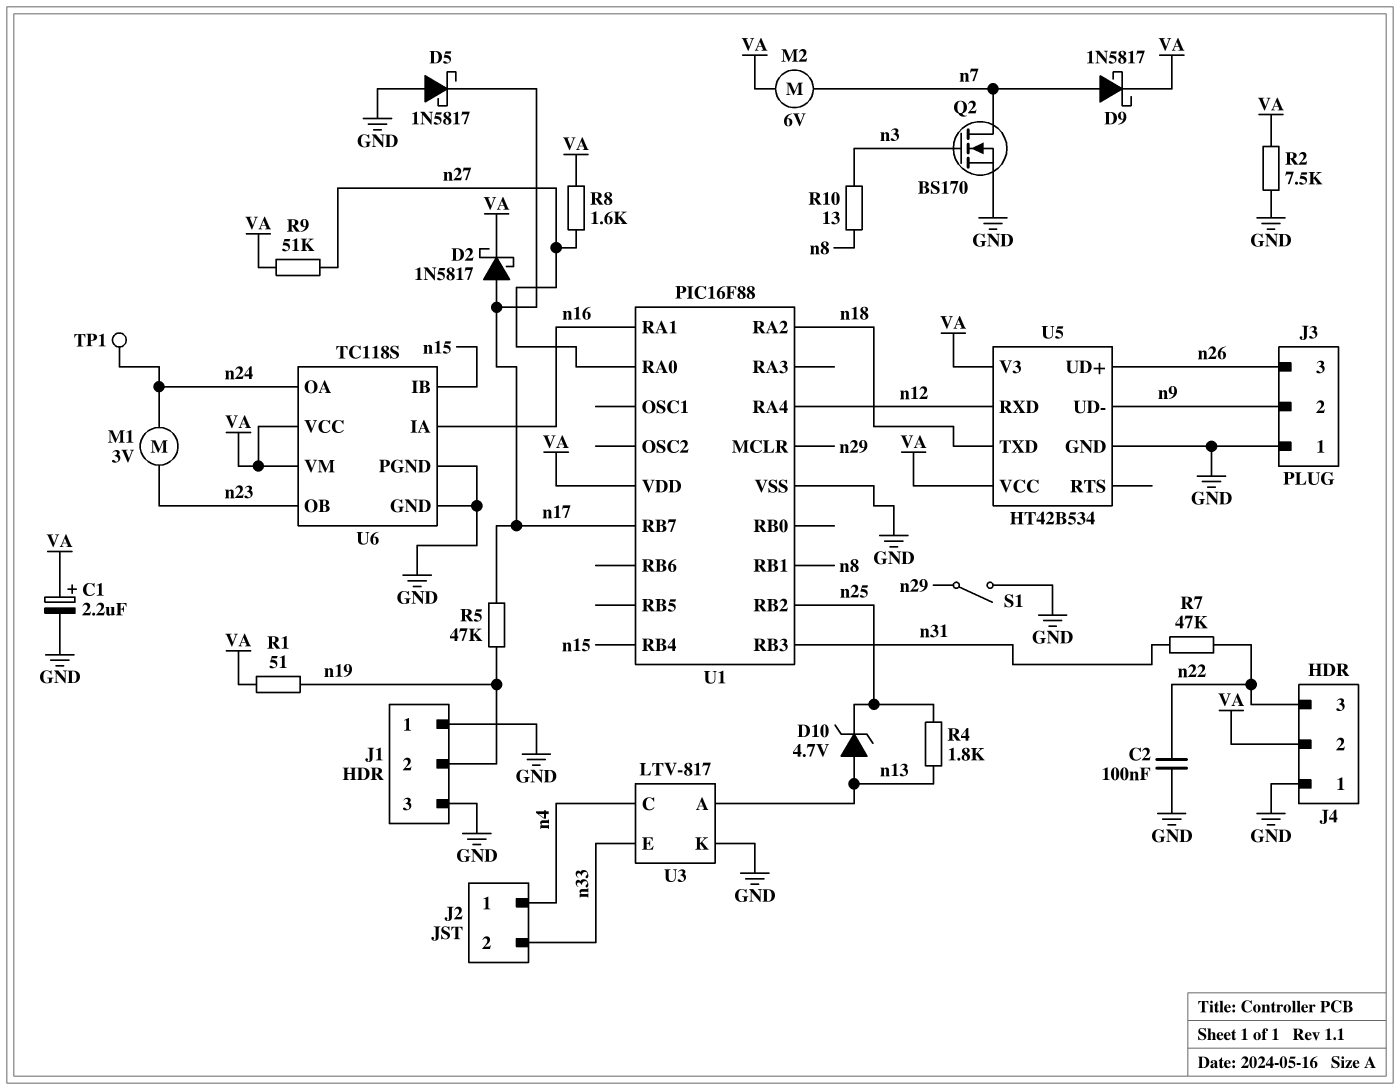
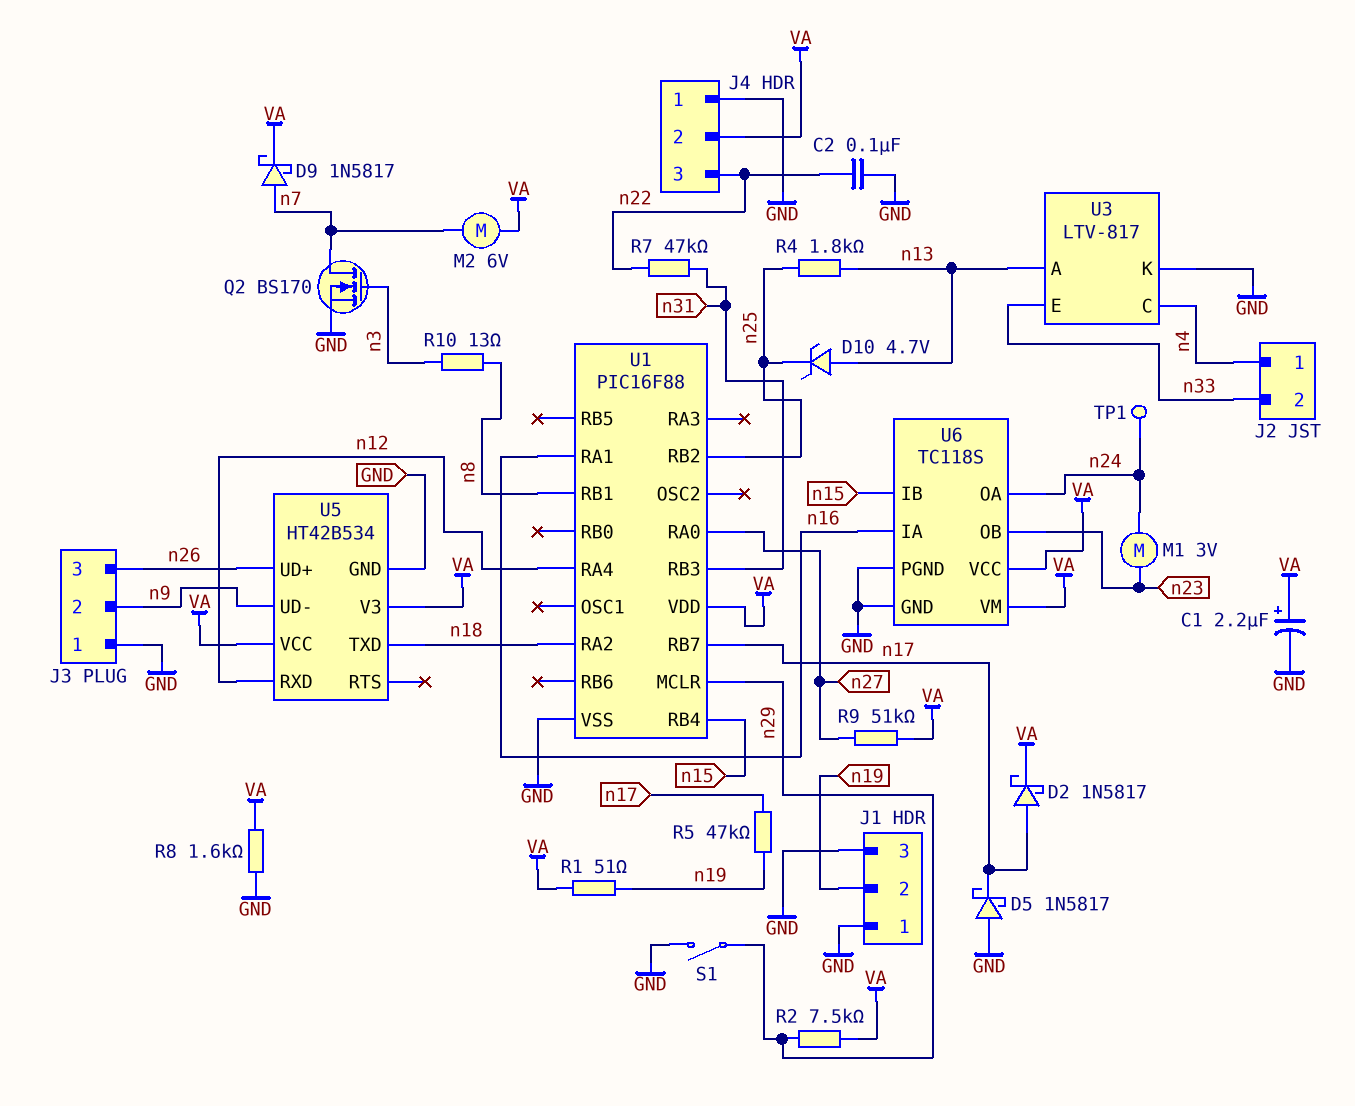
R2: 7.5k (GND, VA) -> 7.5k (VA, n29)
R8: 1.6k (VA, n27) -> 1.6k (GND, VA)

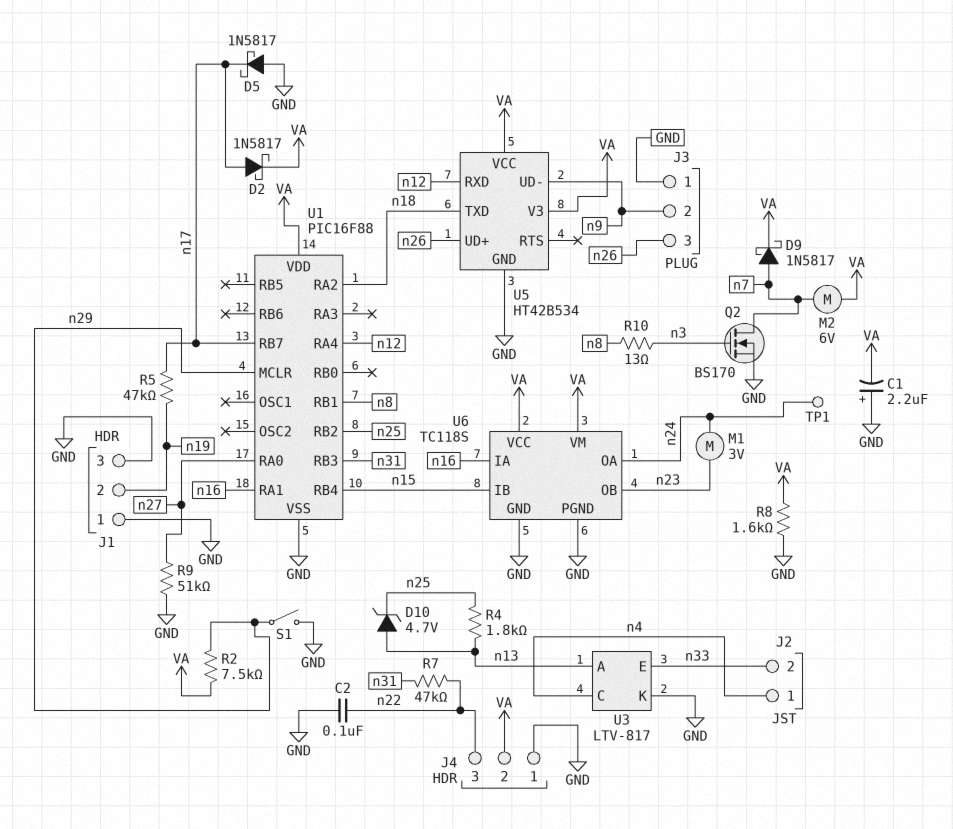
C1: 2.2uF (plus VA, minus GND) -> 2.2uF (plus GND, minus VA)
R1: 51 (VA, n19) -> none
R9: 51k (VA, n27) -> 51k (GND, n27)

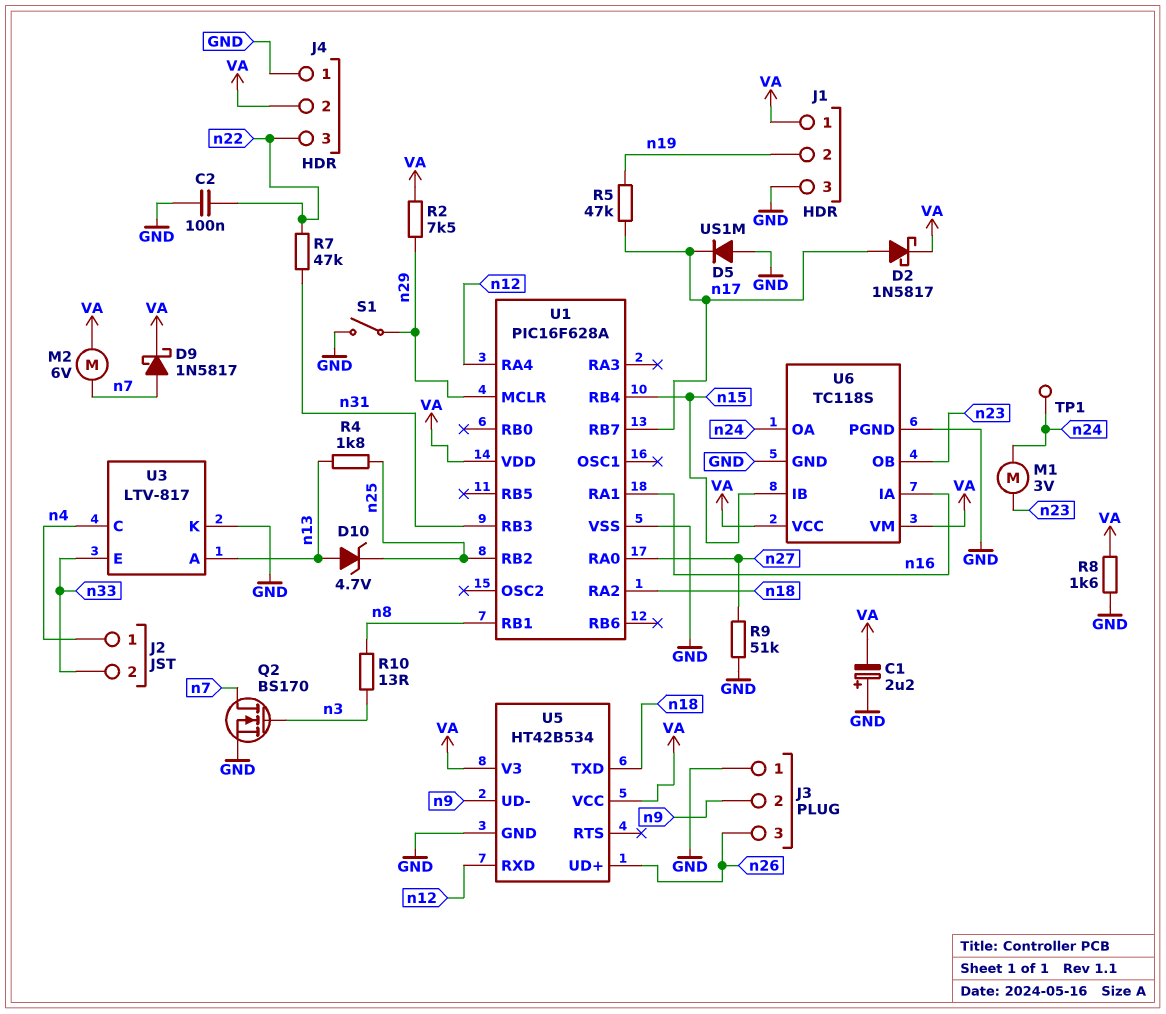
D5: schottky 1N5817 (A GND, K n17) -> diode US1M (A GND, K n17)
J1 pin 1: GND -> VA
U1: PIC16F88 -> PIC16F628A

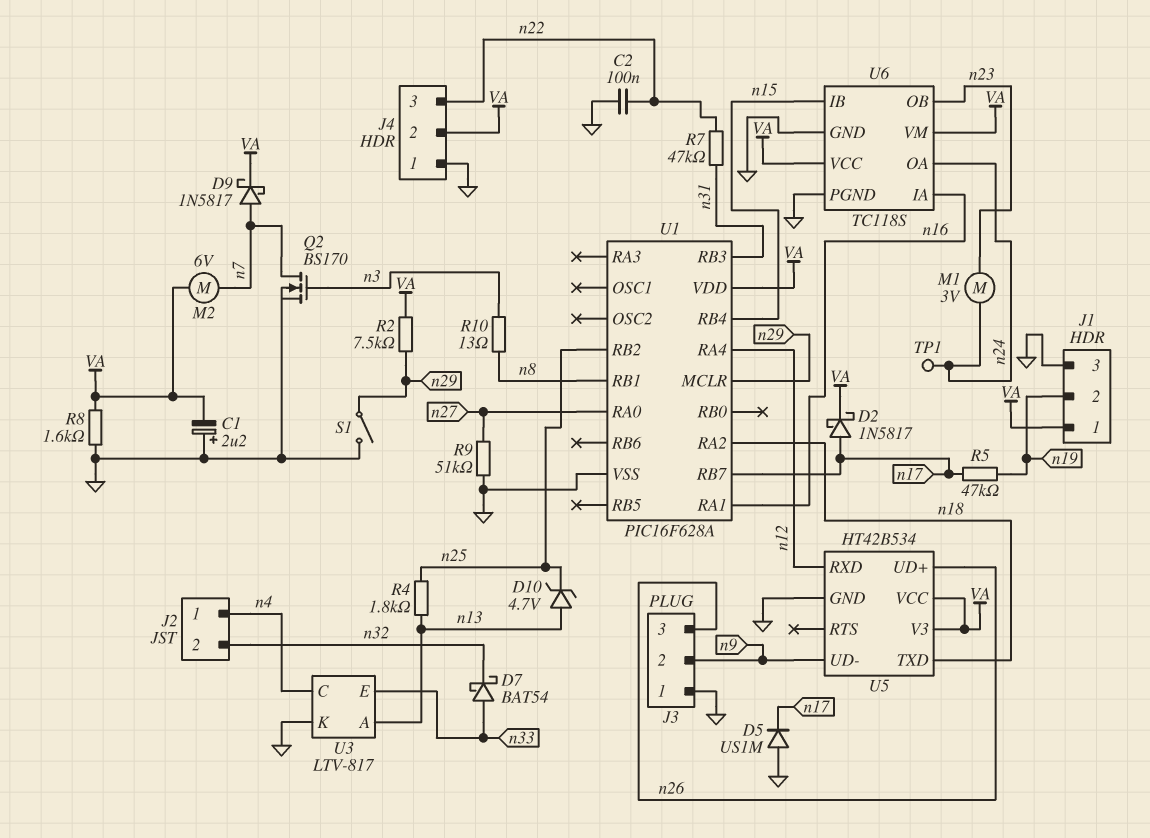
D7: none -> schottky BAT54 (A n33, K n32)
J2 pin 2: n33 -> n32

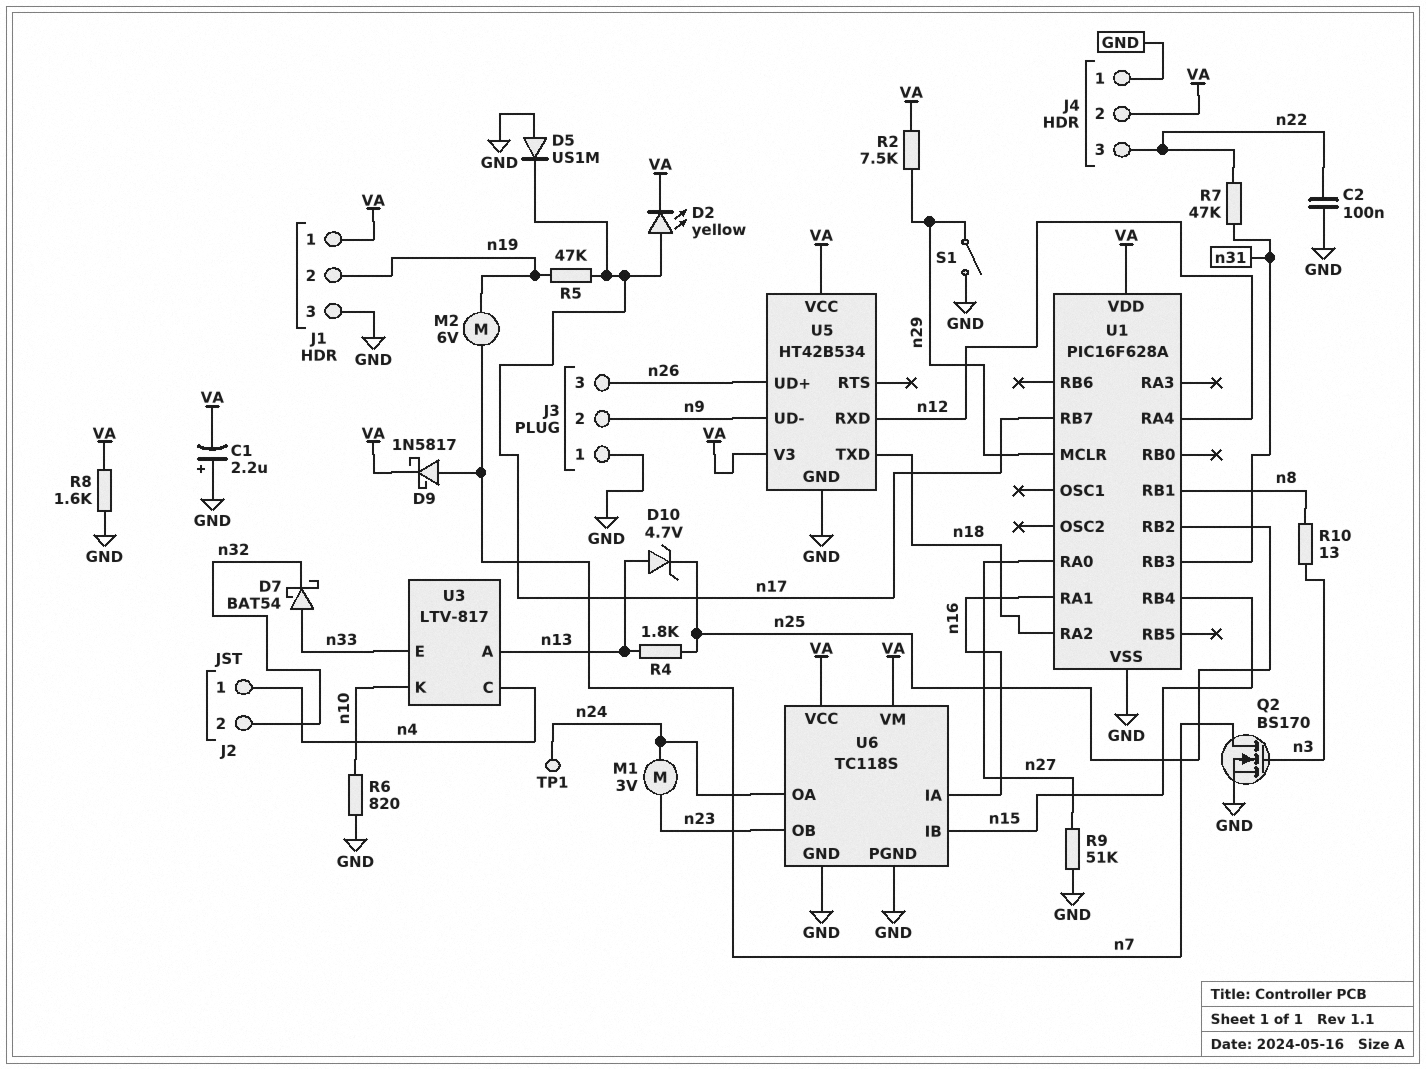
D2: schottky 1N5817 (A n17, K VA) -> LED yellow (A n17, K VA)
M2: motor 6V (VA, n7) -> motor 6V (n7, n19)
R6: none -> 820 (GND, n10)
U3 pin K: GND -> n10

